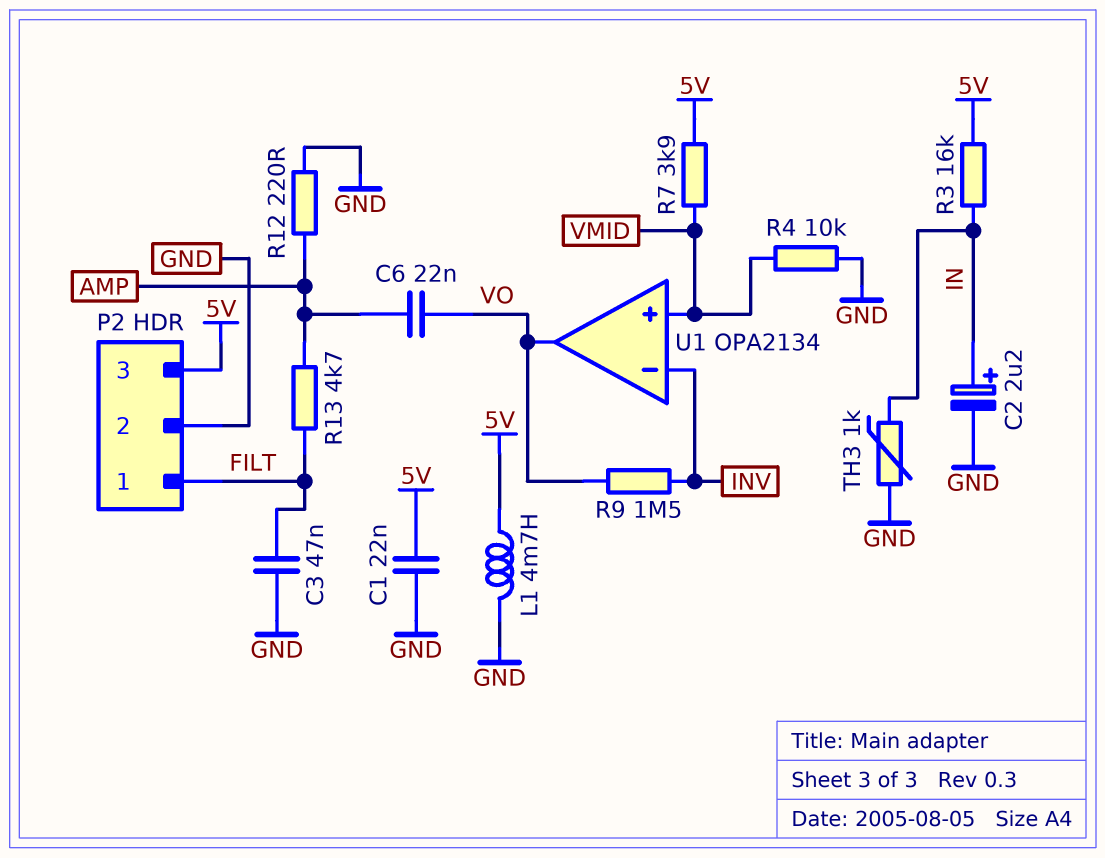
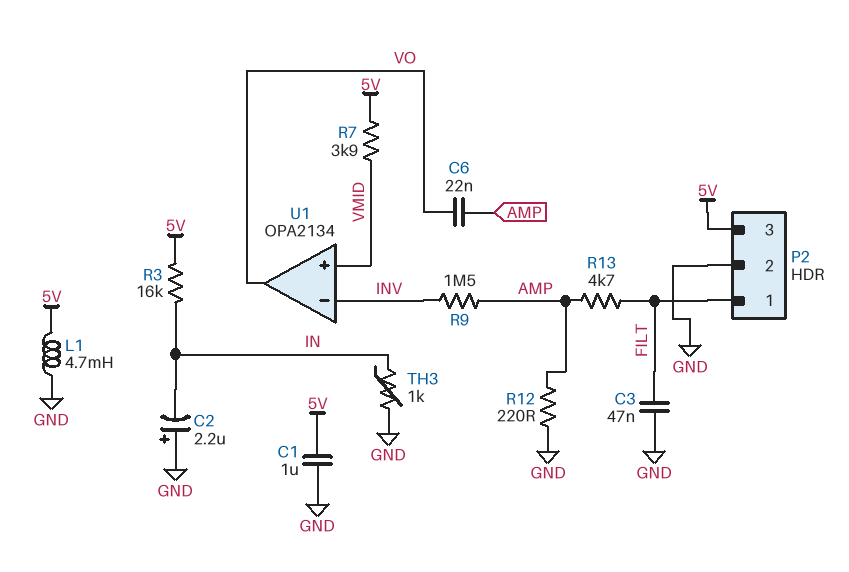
C1: 22nF (5V, GND) -> 1uF (5V, GND)
C2: 2.2uF (plus IN, minus GND) -> 2.2uF (plus GND, minus IN)
R4: 10k (GND, VMID) -> none
R9: 1.5M (INV, VO) -> 1.5M (AMP, INV)

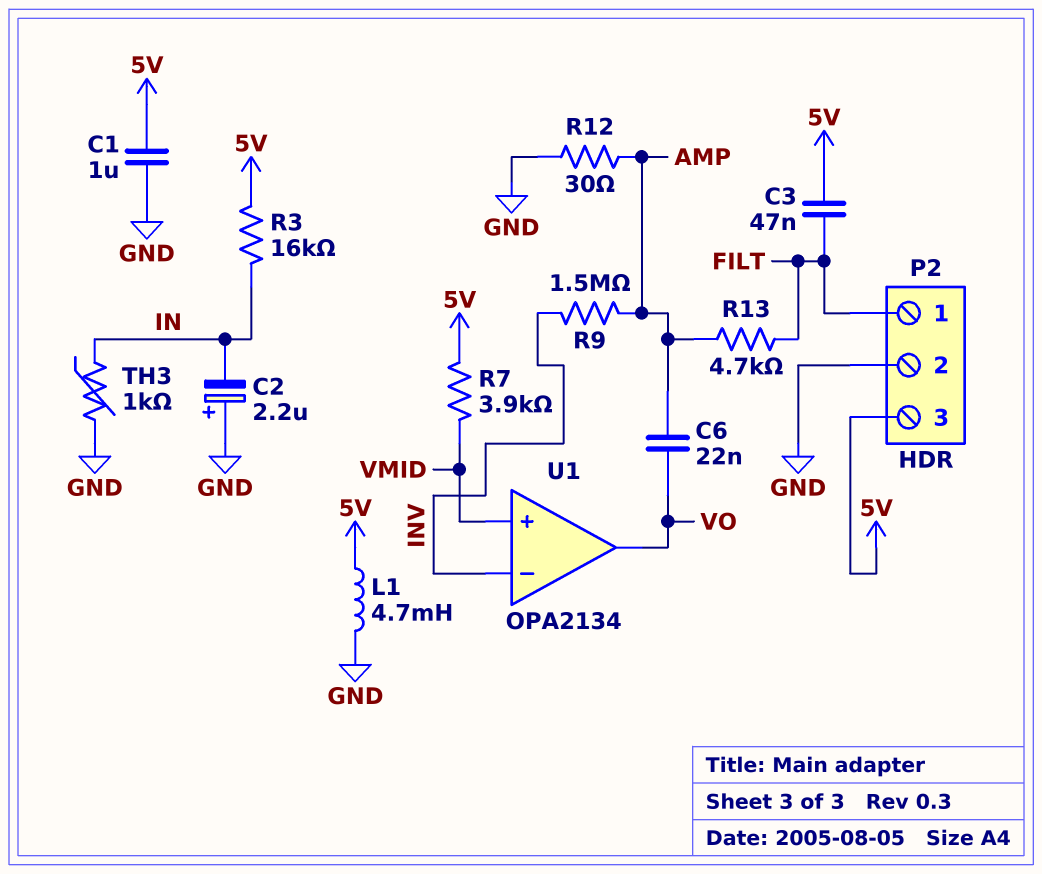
C3: 47nF (FILT, GND) -> 47nF (5V, FILT)
R12: 220 (AMP, GND) -> 30 (AMP, GND)

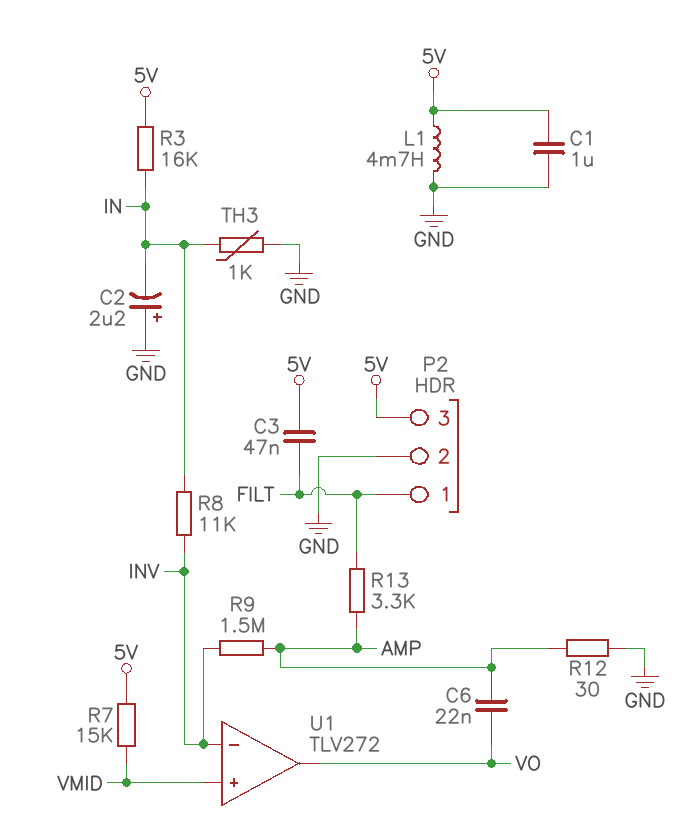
R7: 3.9k (5V, VMID) -> 15k (5V, VMID)
R8: none -> 11k (IN, INV)
R13: 4.7k (AMP, FILT) -> 3.3k (AMP, FILT)
U1: OPA2134 -> TLV272

